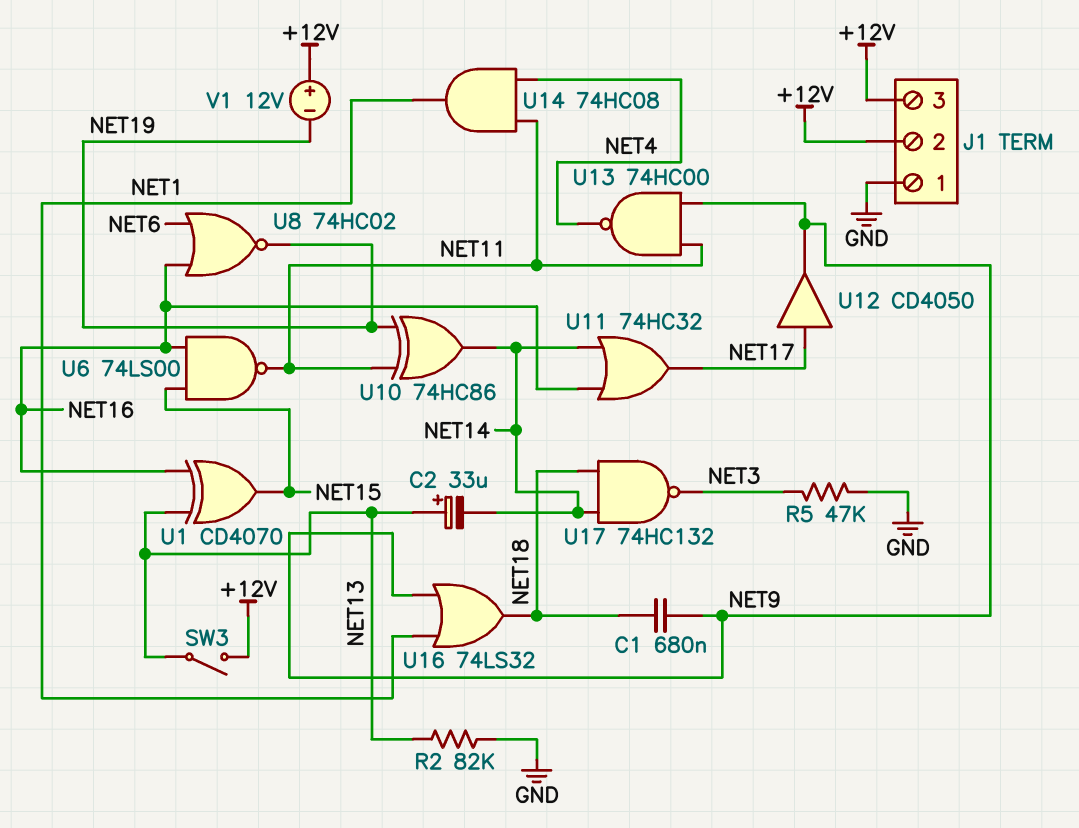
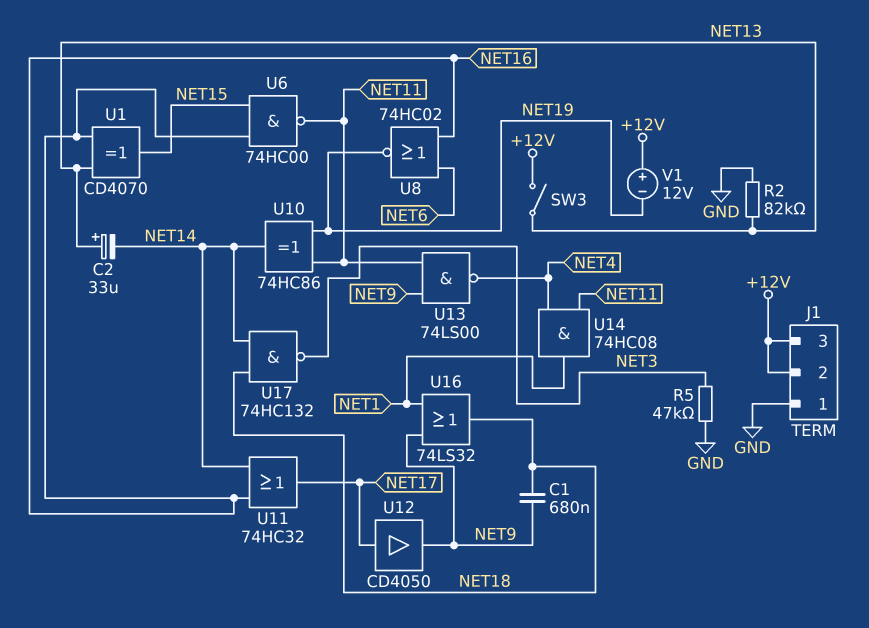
U6: NAND 74LS00 (in NET15, in NET16, out NET11) -> NAND 74HC00 (in NET15, in NET16, out NET11)
U13: NAND 74HC00 (in NET9, in NET11, out NET4) -> NAND 74LS00 (in NET9, in NET11, out NET4)

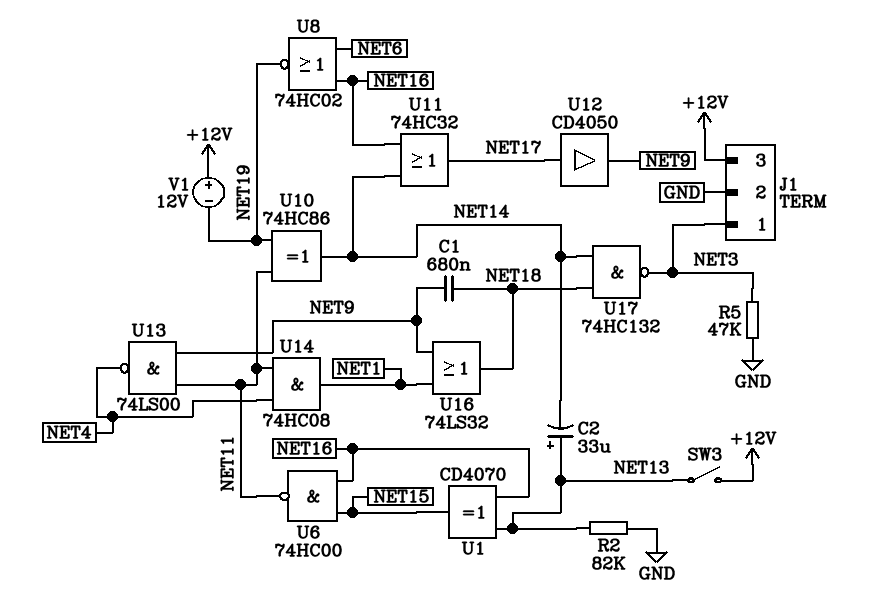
J1 pin 1: GND -> NET3
J1 pin 2: +12V -> GND

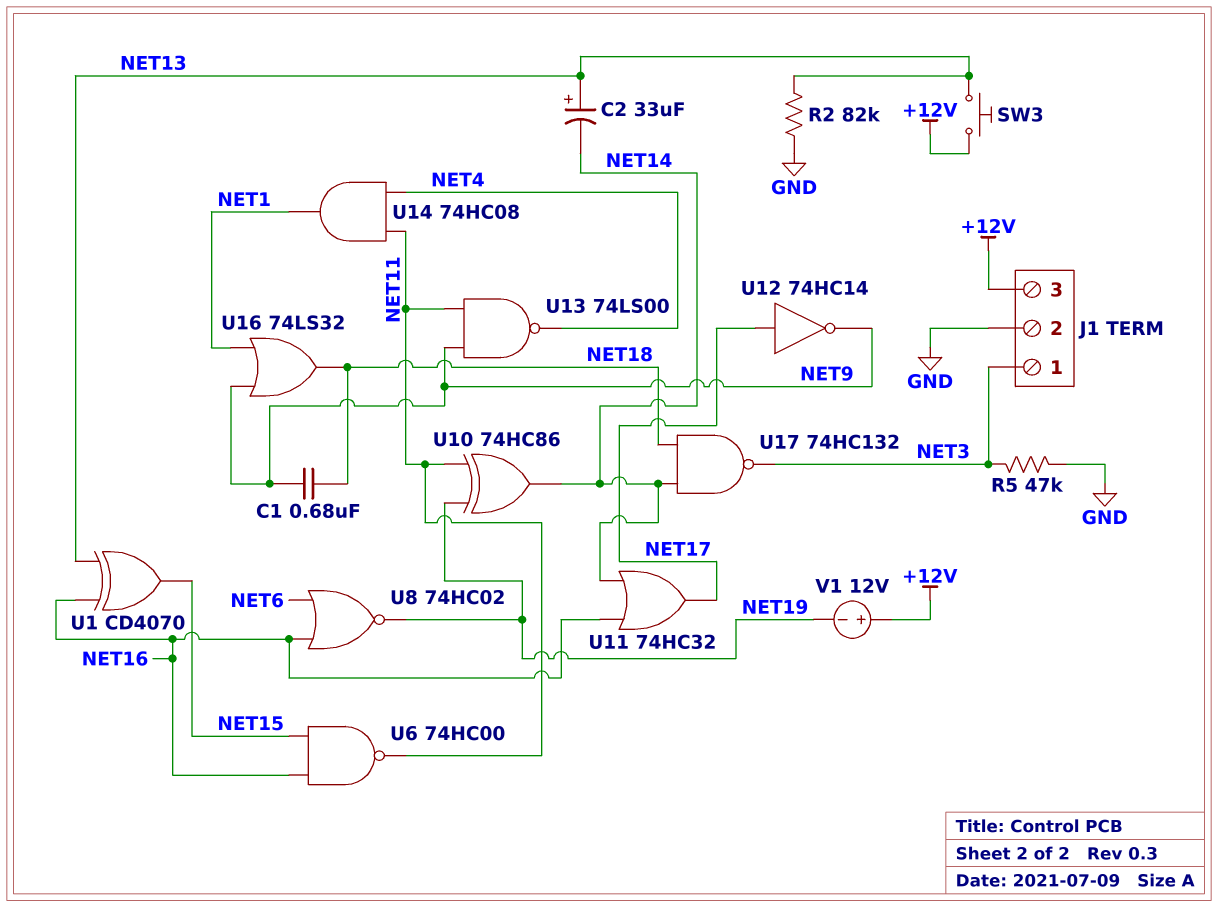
SW3: switch (+12V, NET13) -> button (+12V, NET13)
U12: buffer CD4050 (in NET17, out NET9) -> NOT 74HC14 (in NET17, out NET9)

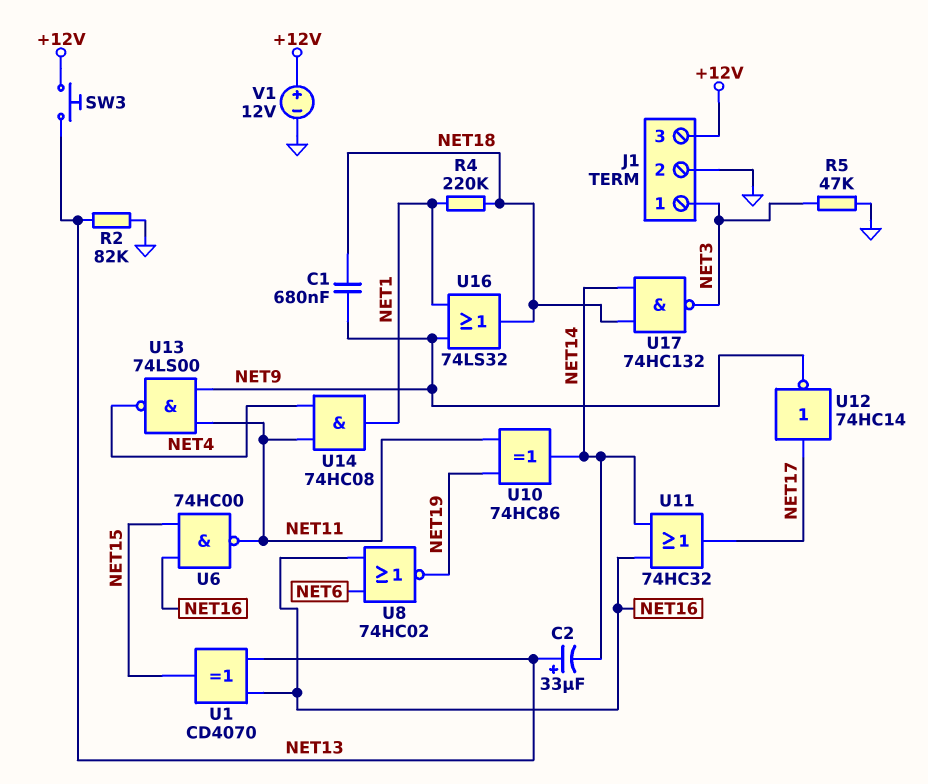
R4: none -> 220k (NET1, NET18)
V1: 12V (plus +12V, minus NET19) -> 12V (plus +12V, minus GND)

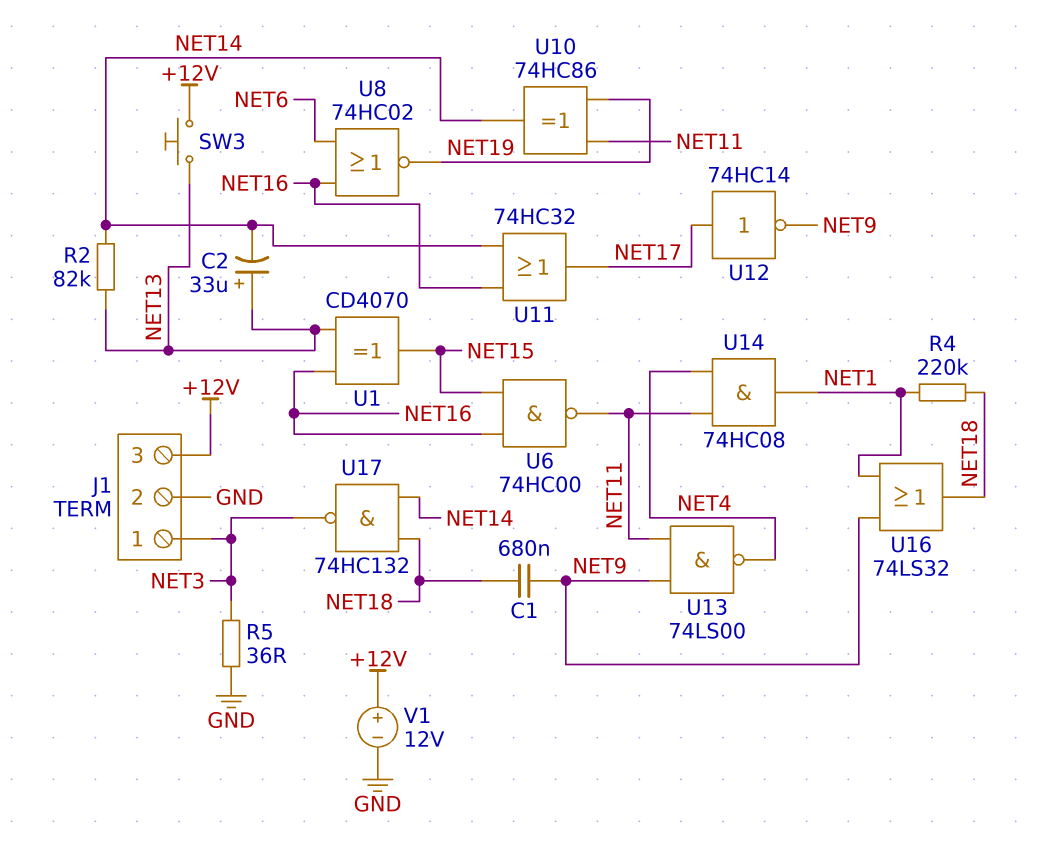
R2: 82k (GND, NET13) -> 82k (NET13, NET14)
R5: 47k (GND, NET3) -> 36 (GND, NET3)

